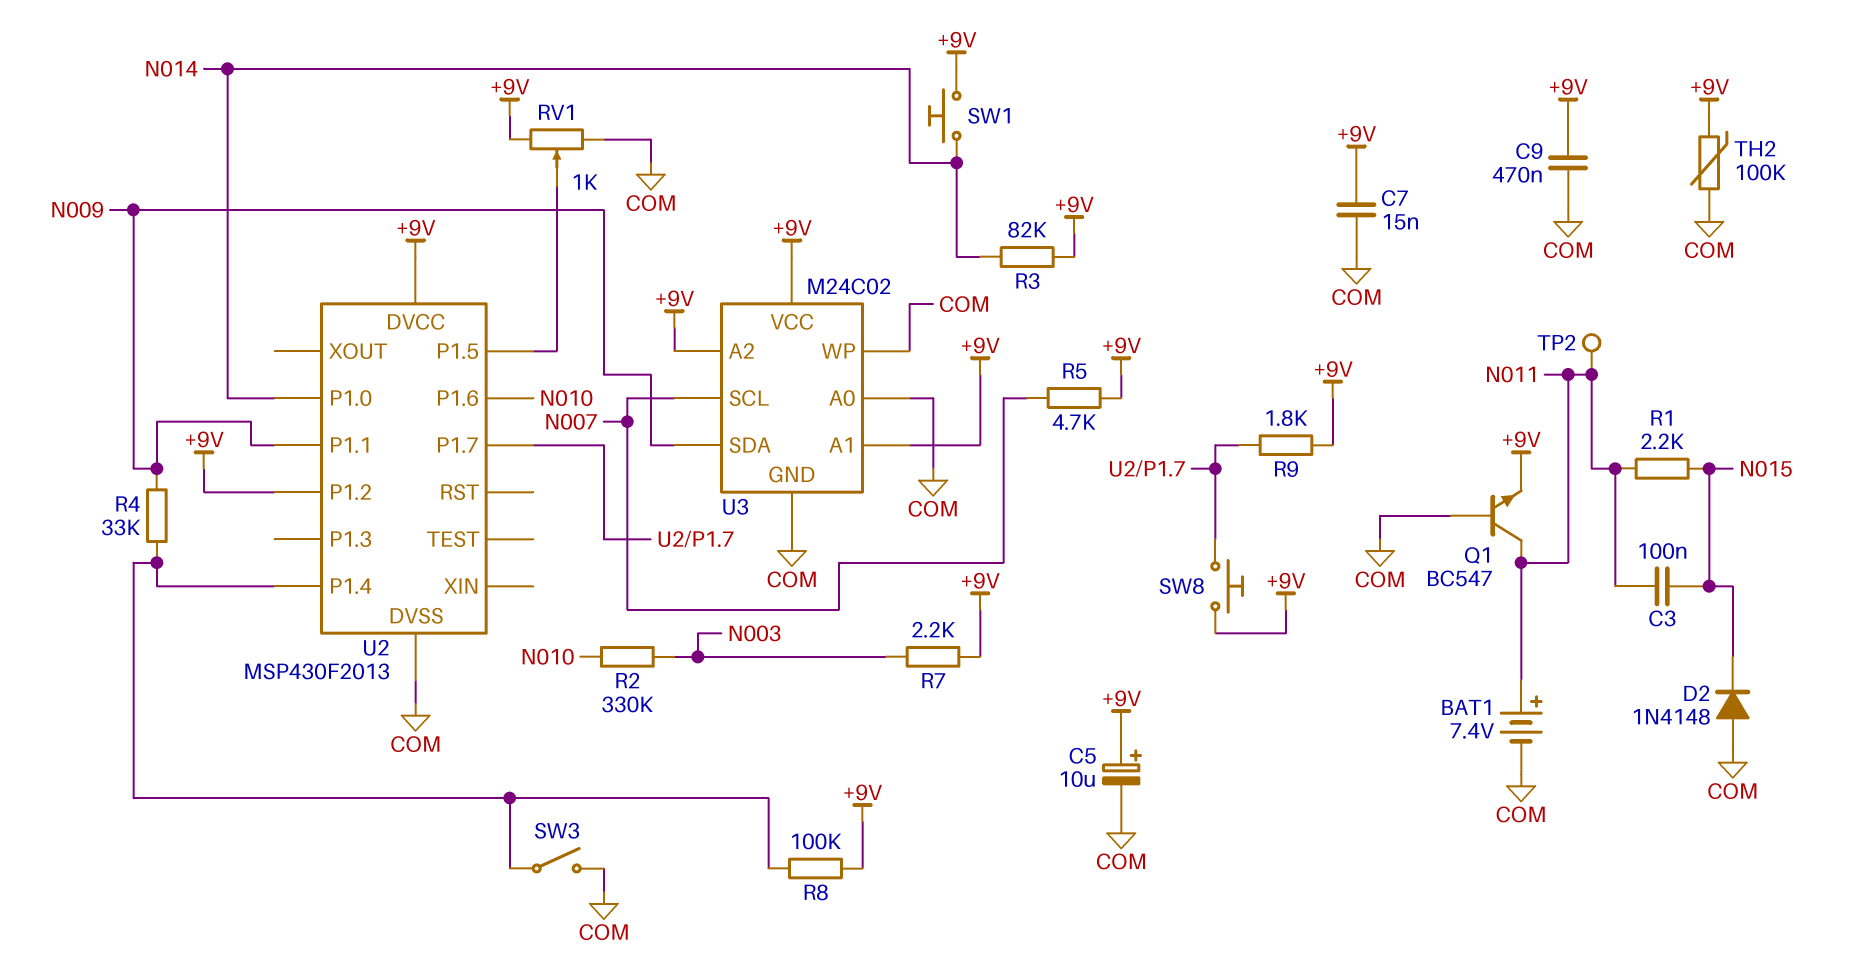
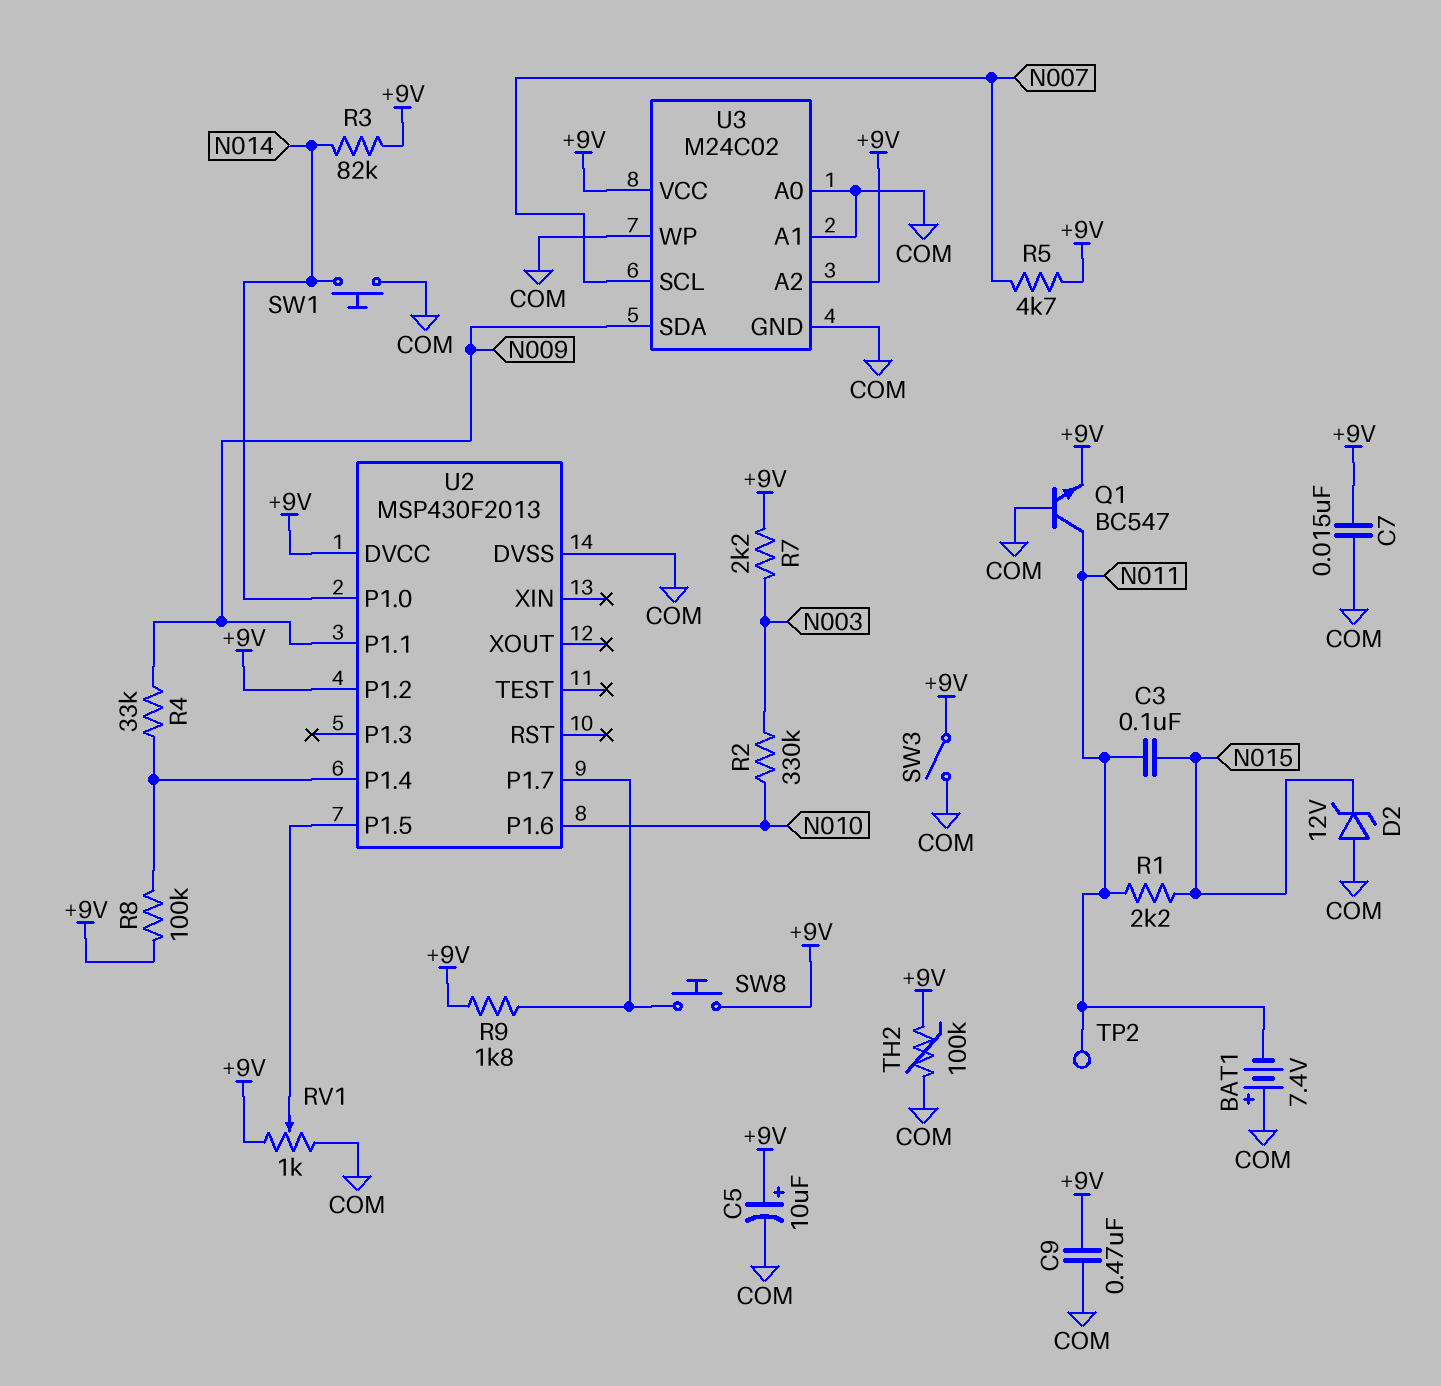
BAT1: 7.4V (plus N011, minus COM) -> 7.4V (plus COM, minus N011)
D2: diode 1N4148 (A COM, K N015) -> zener 12V (A COM, K N015)
SW1: button (+9V, N014) -> button (COM, N014)
SW3: switch (COM, U2/P1.4) -> switch (+9V, COM)
U3 pin A1: +9V -> COM

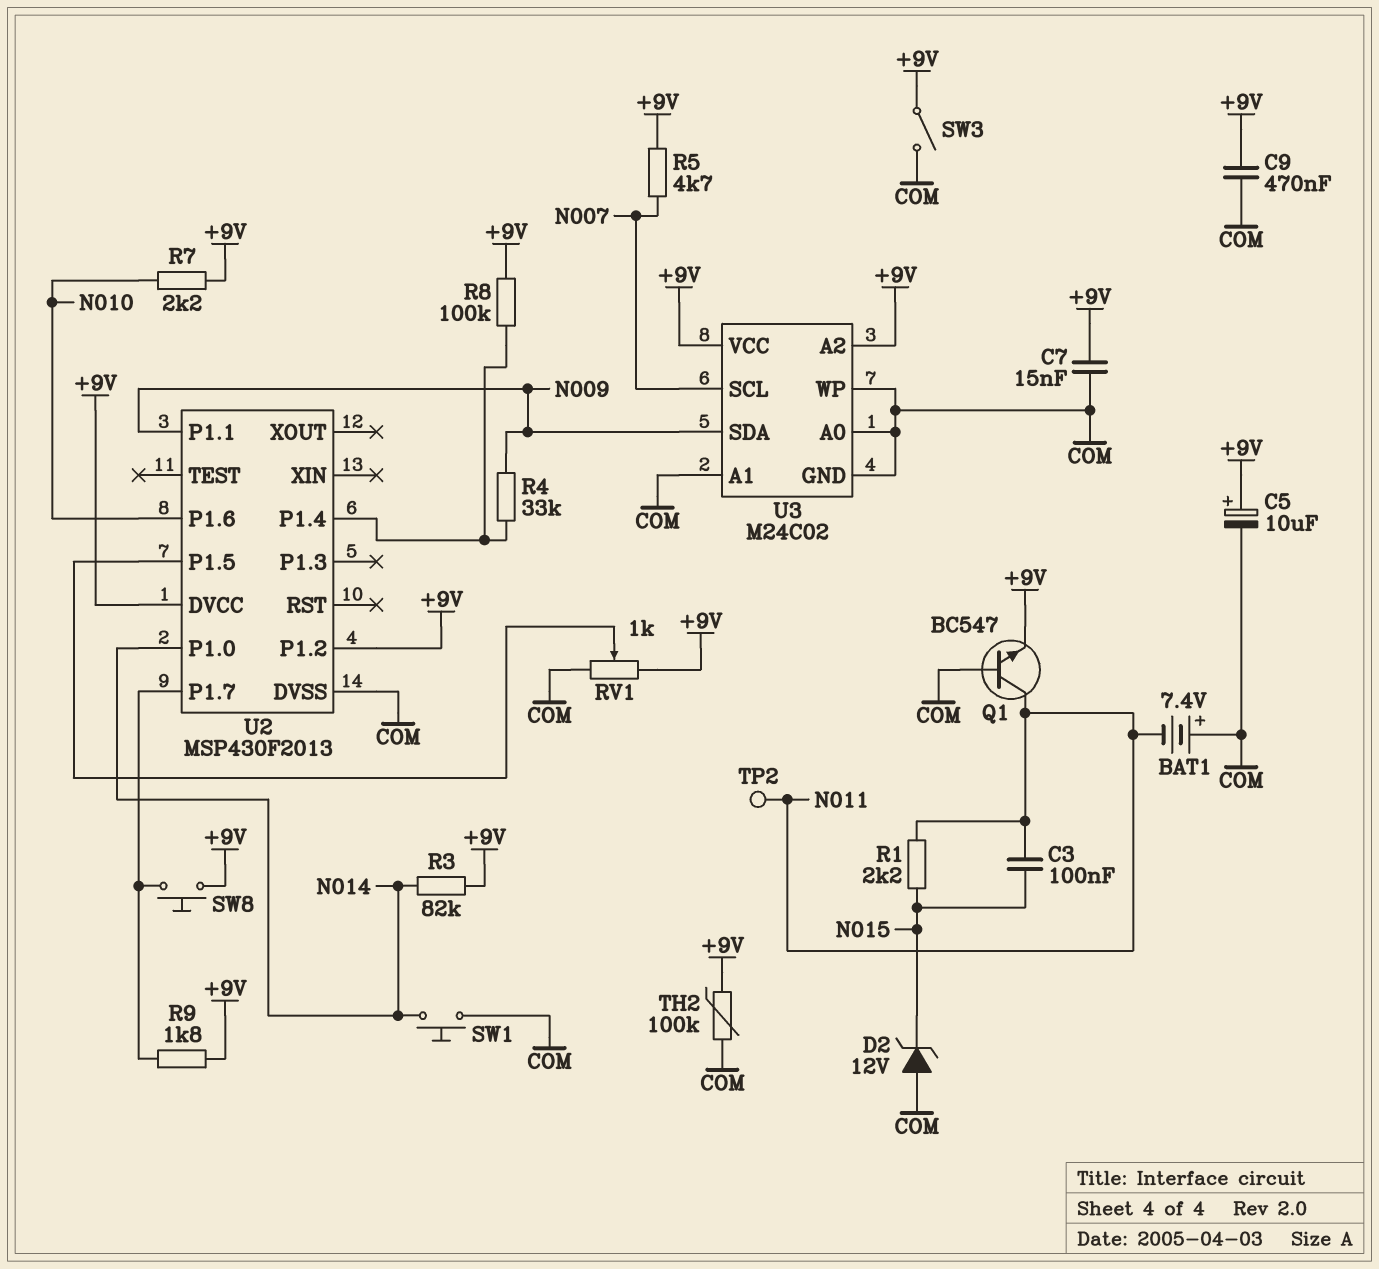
R2: 330k (N003, N010) -> none
R7: 2.2k (+9V, N003) -> 2.2k (+9V, N010)

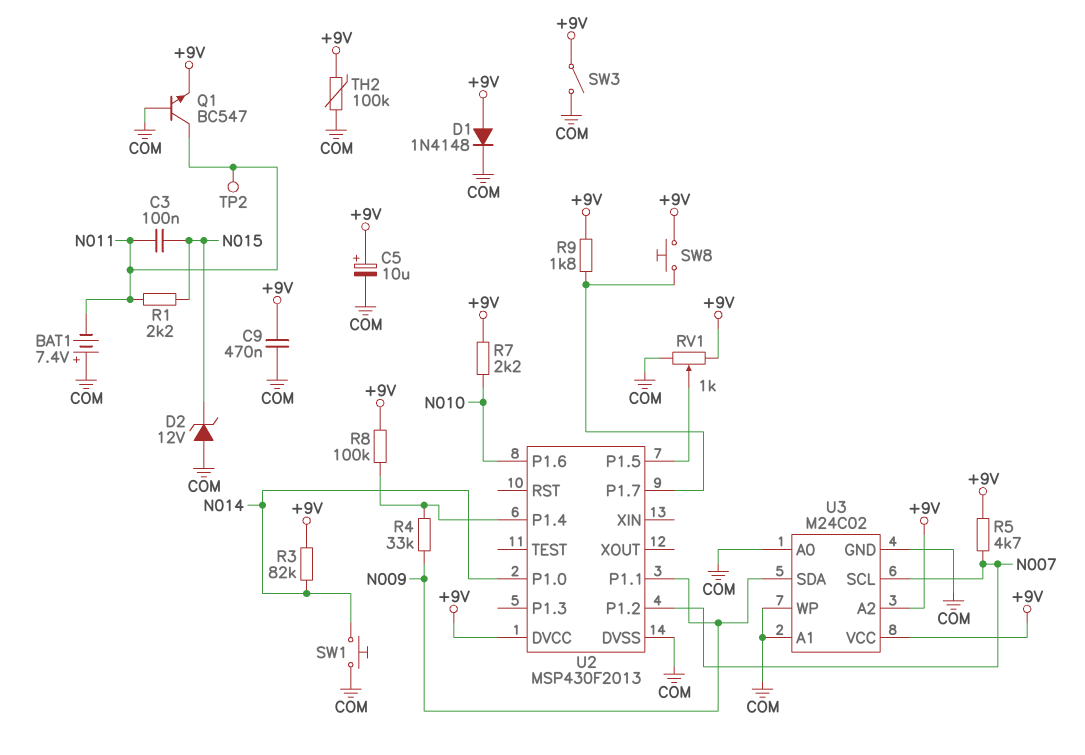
C7: 15nF (+9V, COM) -> none
D1: none -> diode 1N4148 (A +9V, K COM)
U2 pin P1.2: +9V -> N007

